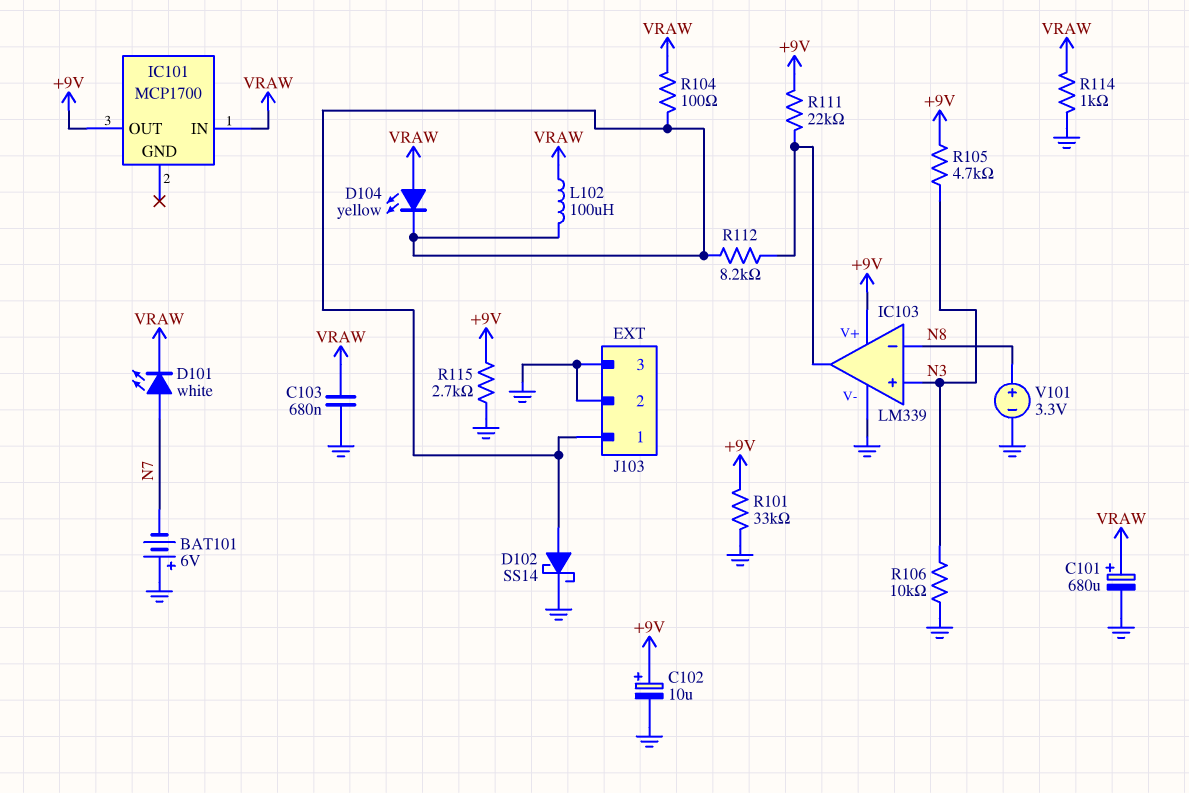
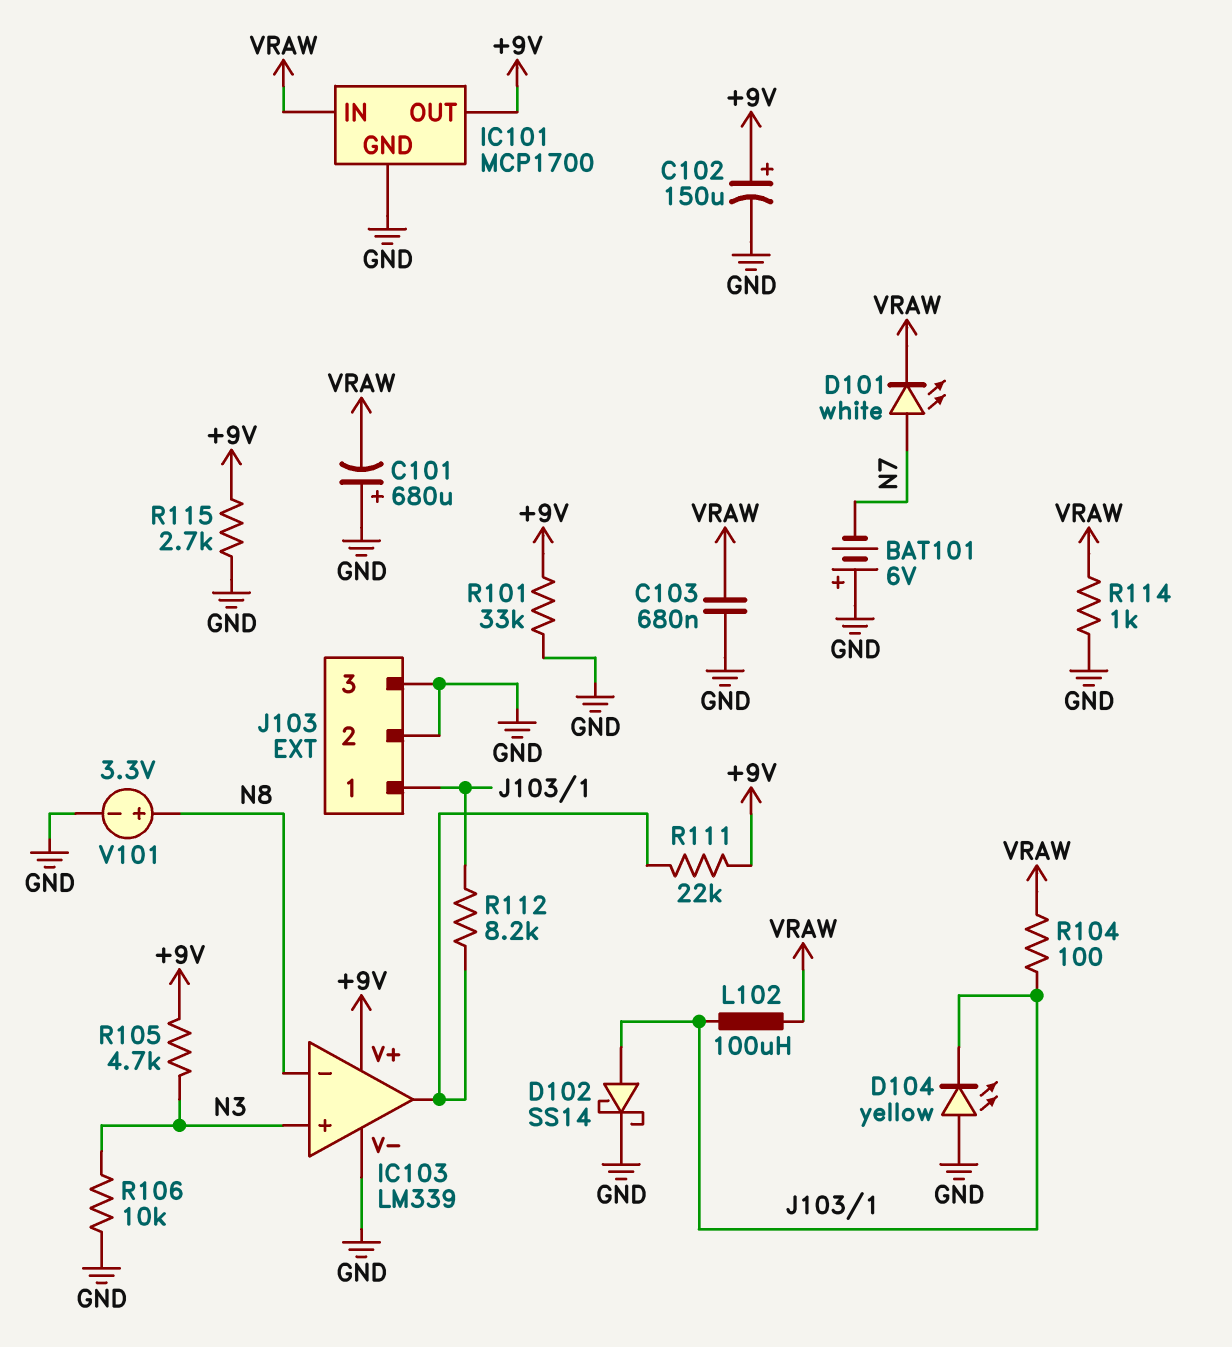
C101: 680uF (plus VRAW, minus GND) -> 680uF (plus GND, minus VRAW)
C102: 10uF (plus +9V, minus GND) -> 150uF (plus +9V, minus GND)
D104: LED yellow (A VRAW, K J103/1) -> LED yellow (A GND, K J103/1)
IC101 pin GND: none -> GND

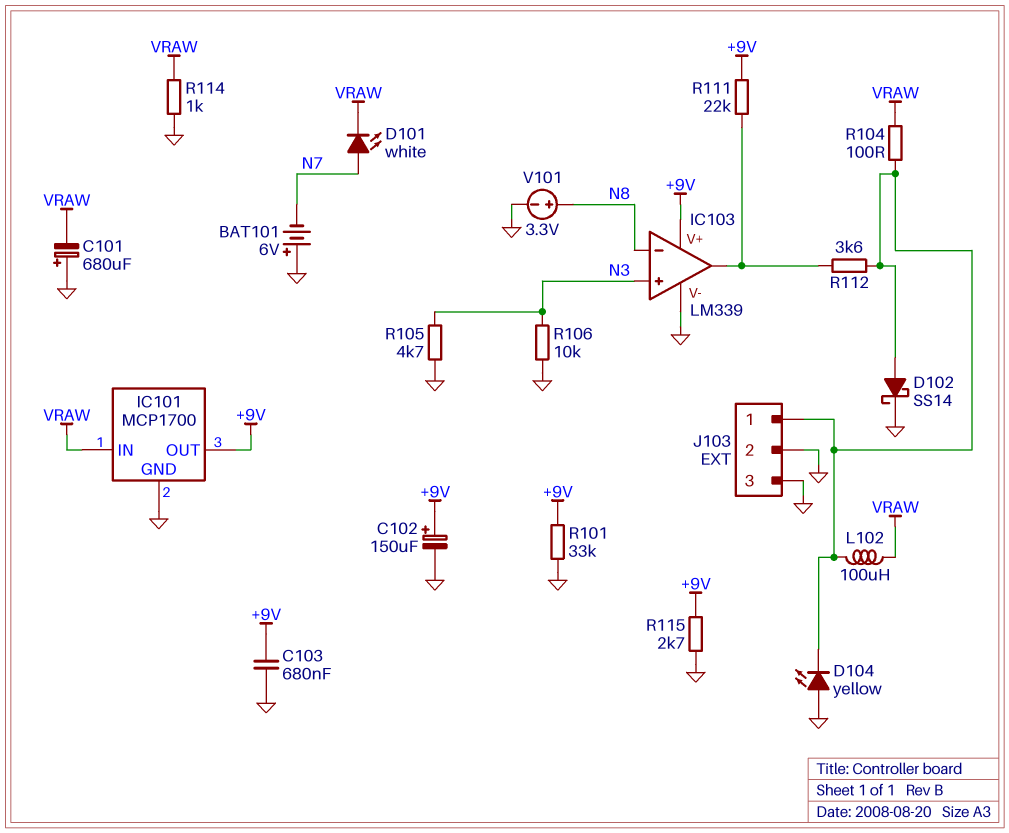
C103: 680nF (GND, VRAW) -> 680nF (+9V, GND)
R105: 4.7k (+9V, N3) -> 4.7k (GND, N3)
R112: 8.2k (IC103/out, J103/1) -> 3.6k (IC103/out, J103/1)

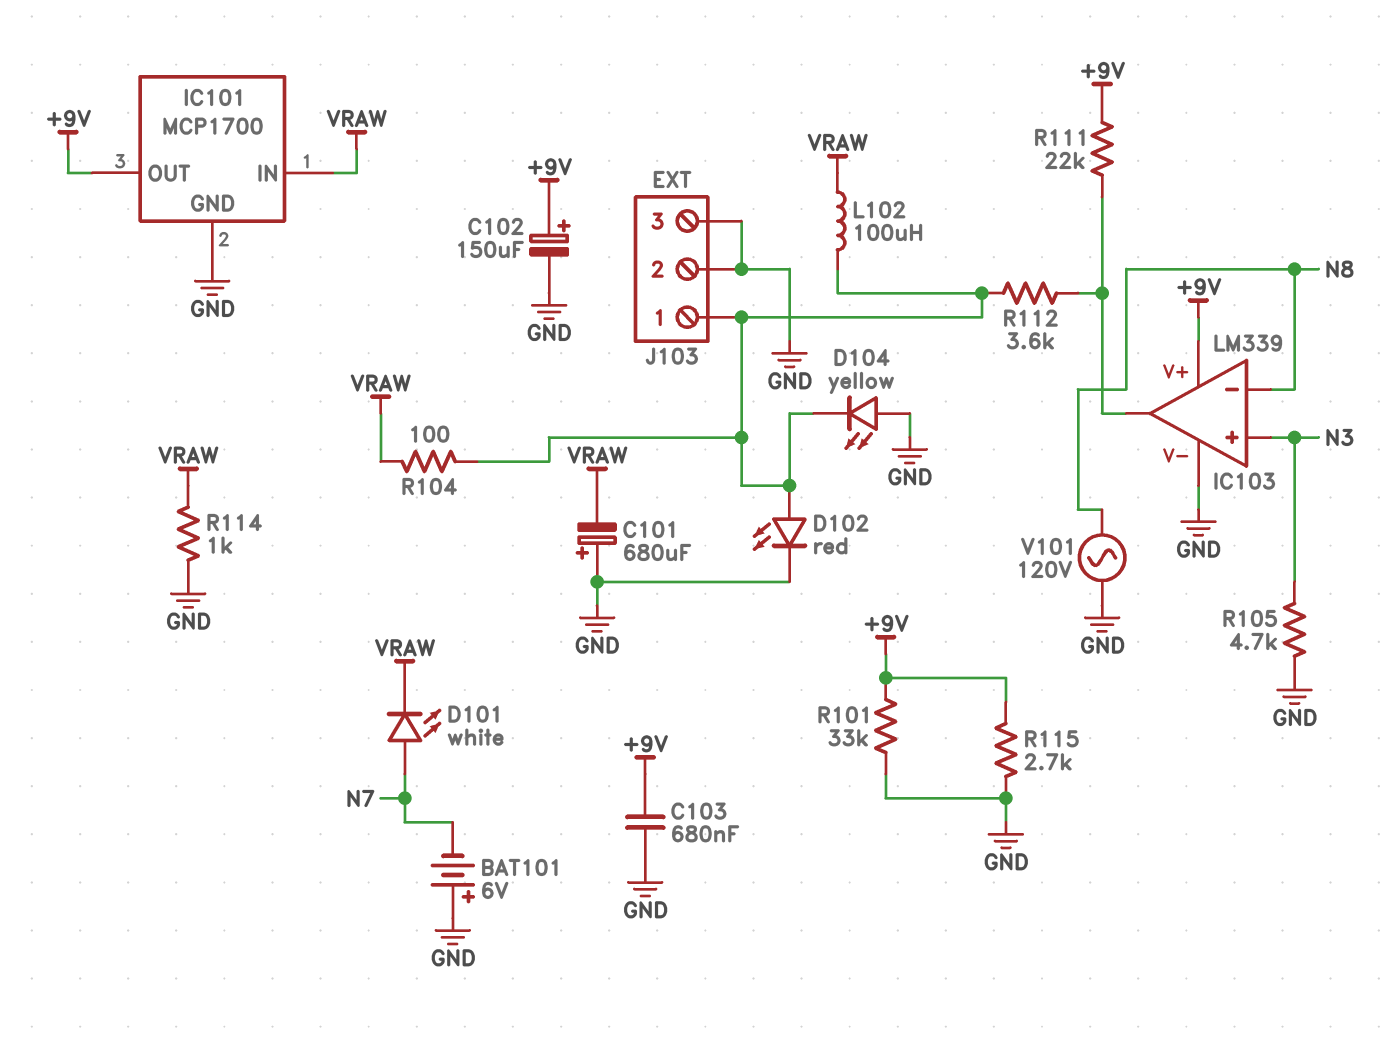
D102: schottky SS14 (A J103/1, K GND) -> LED red (A J103/1, K GND)
R106: 10k (GND, N3) -> none
V101: 3.3V (plus N8, minus GND) -> AC 120V (GND, N8)

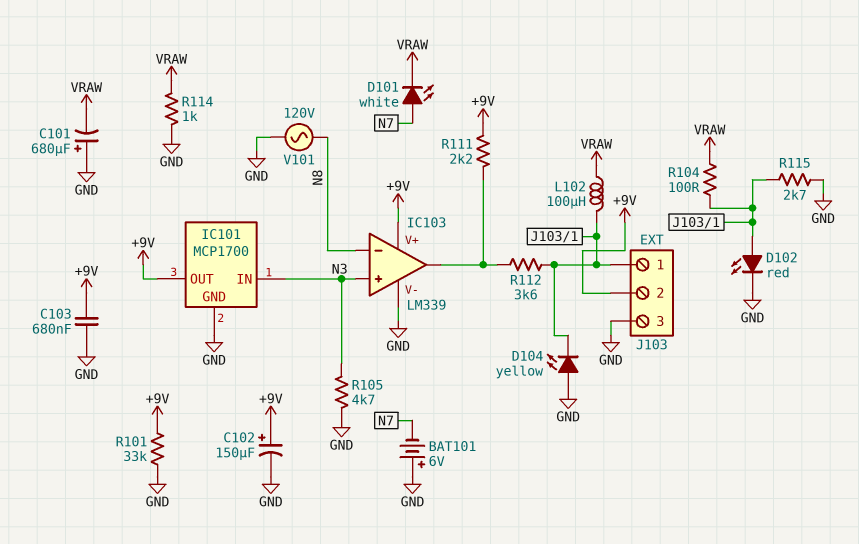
IC101 pin IN: VRAW -> N3
J103 pin 2: GND -> +9V
R111: 22k (+9V, IC103/out) -> 2.2k (+9V, IC103/out)
R115: 2.7k (+9V, GND) -> 2.7k (GND, J103/1)

